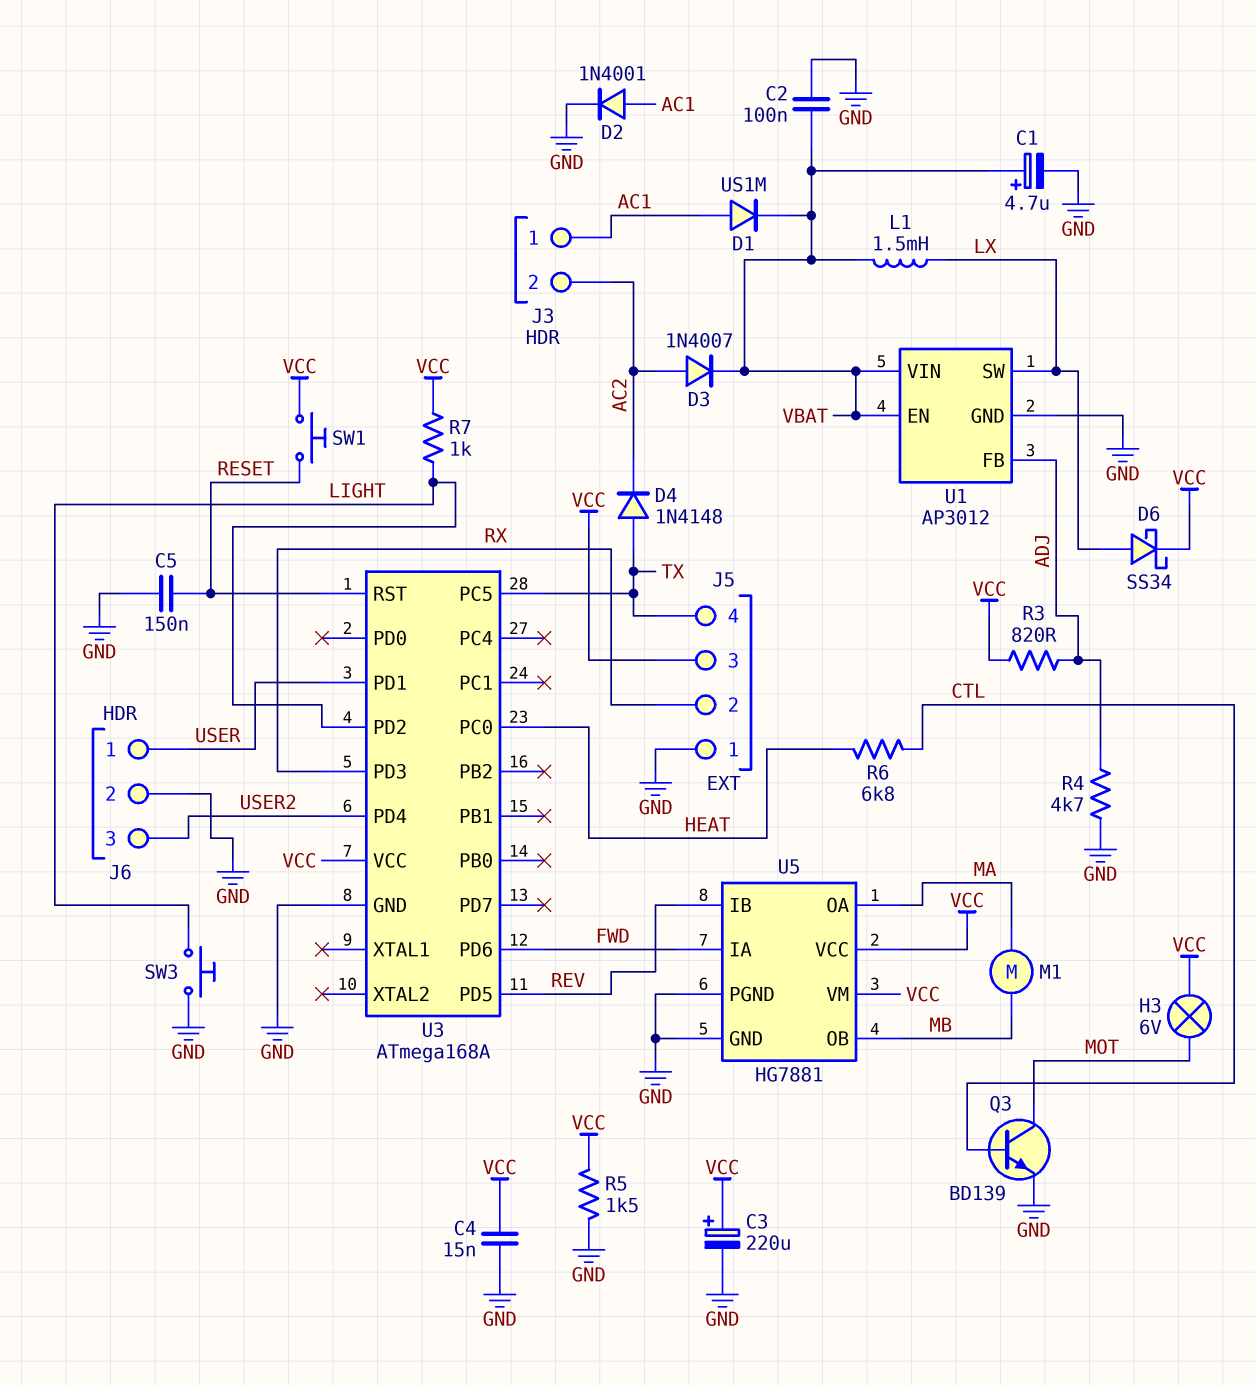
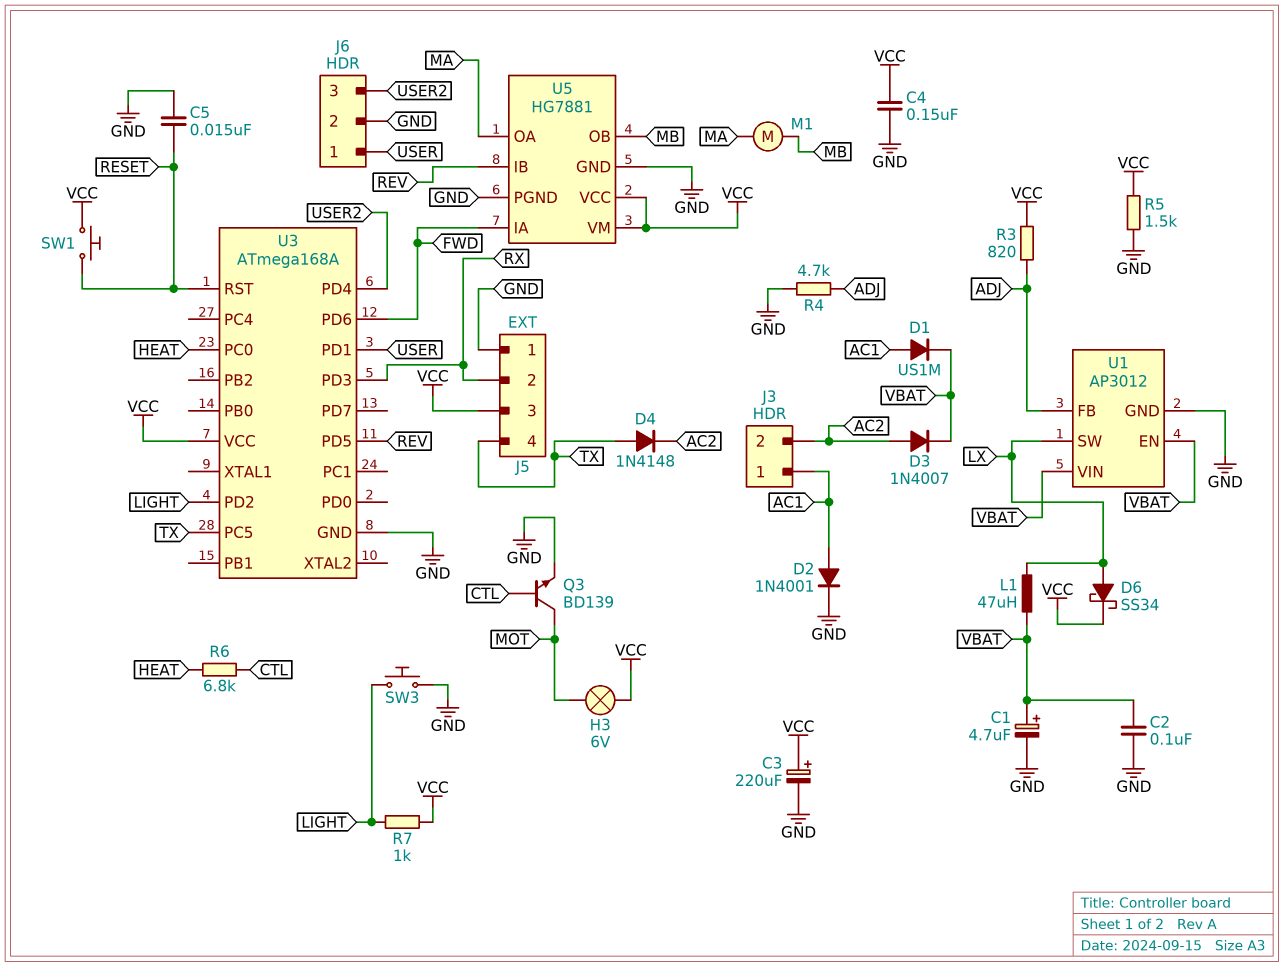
C4: 15nF (GND, VCC) -> 150nF (GND, VCC)
C5: 150nF (GND, RESET) -> 15nF (GND, RESET)
L1: 1.5mH (LX, VBAT) -> 47uH (LX, VBAT)

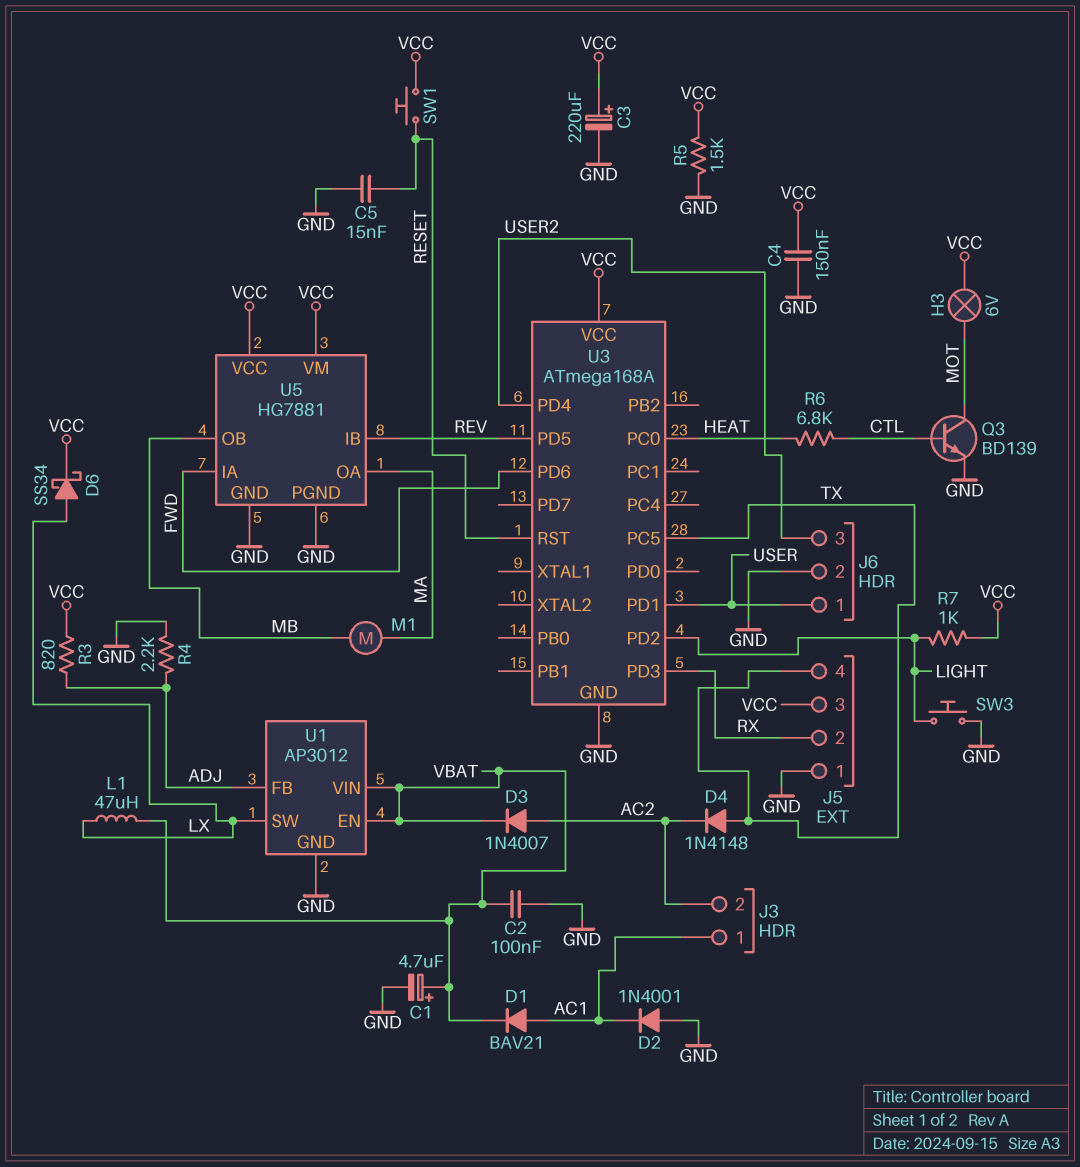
D1: diode US1M (A AC1, K VBAT) -> diode BAV21 (A AC1, K VBAT)
D2: diode 1N4001 (A AC1, K GND) -> diode 1N4001 (A GND, K AC1)
R4: 4.7k (ADJ, GND) -> 2.2k (ADJ, GND)

